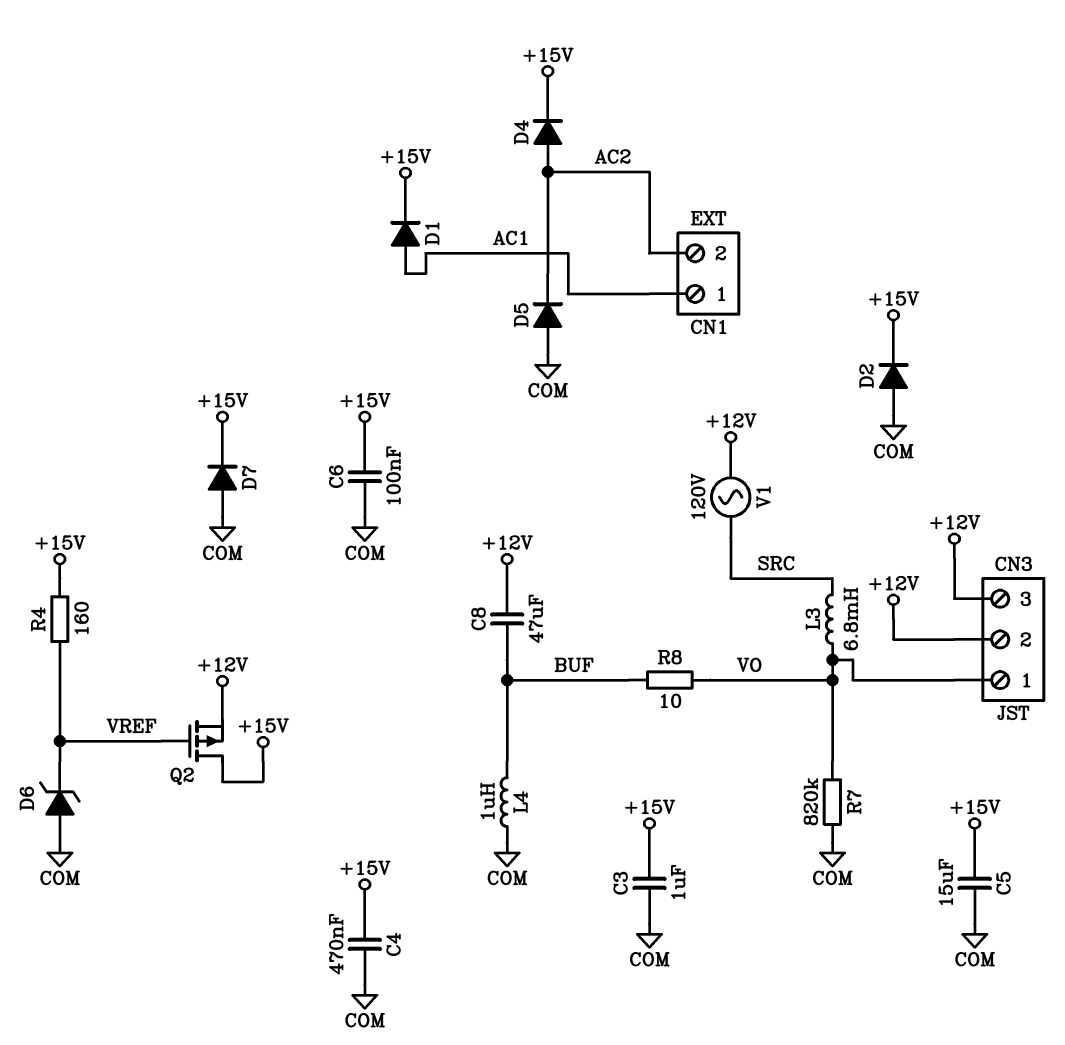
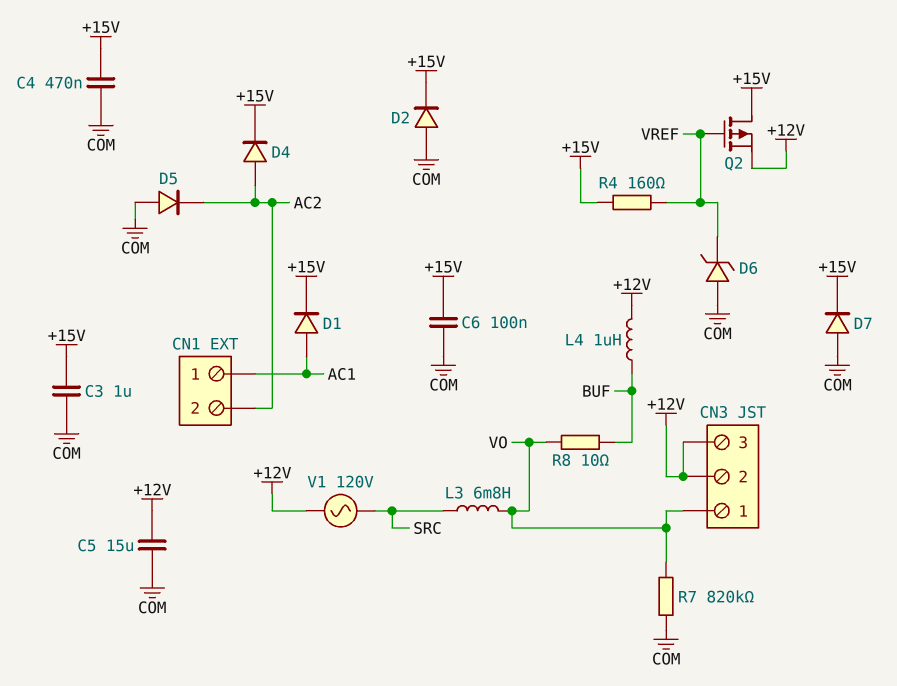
C5: 15uF (+15V, COM) -> 15uF (+12V, COM)
C8: 47uF (+12V, BUF) -> none
L4: 1uH (BUF, COM) -> 1uH (+12V, BUF)

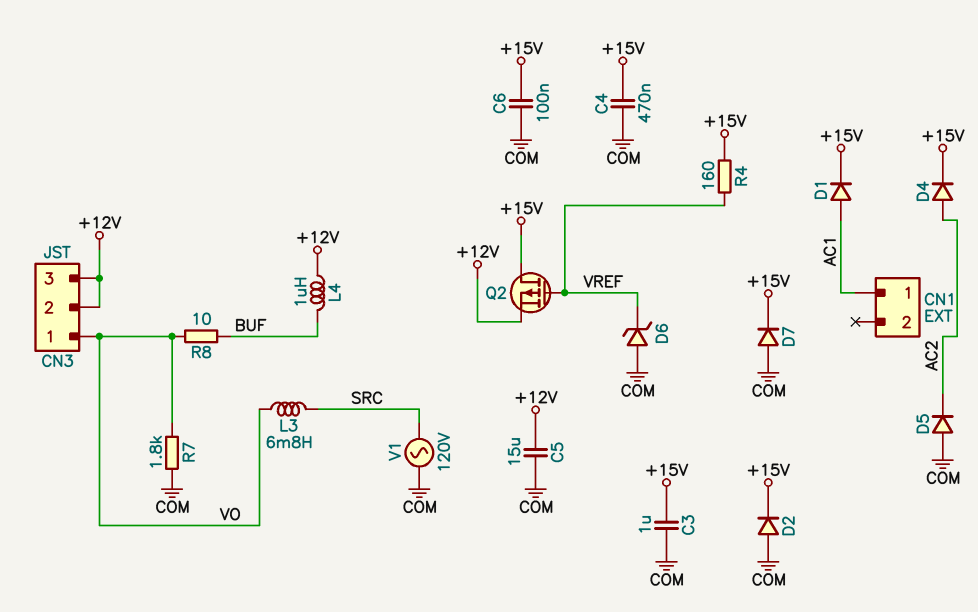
CN1 pin 2: AC2 -> none
R7: 820k (COM, VO) -> 1.8k (COM, VO)
V1: AC 120V (+12V, SRC) -> AC 120V (COM, SRC)

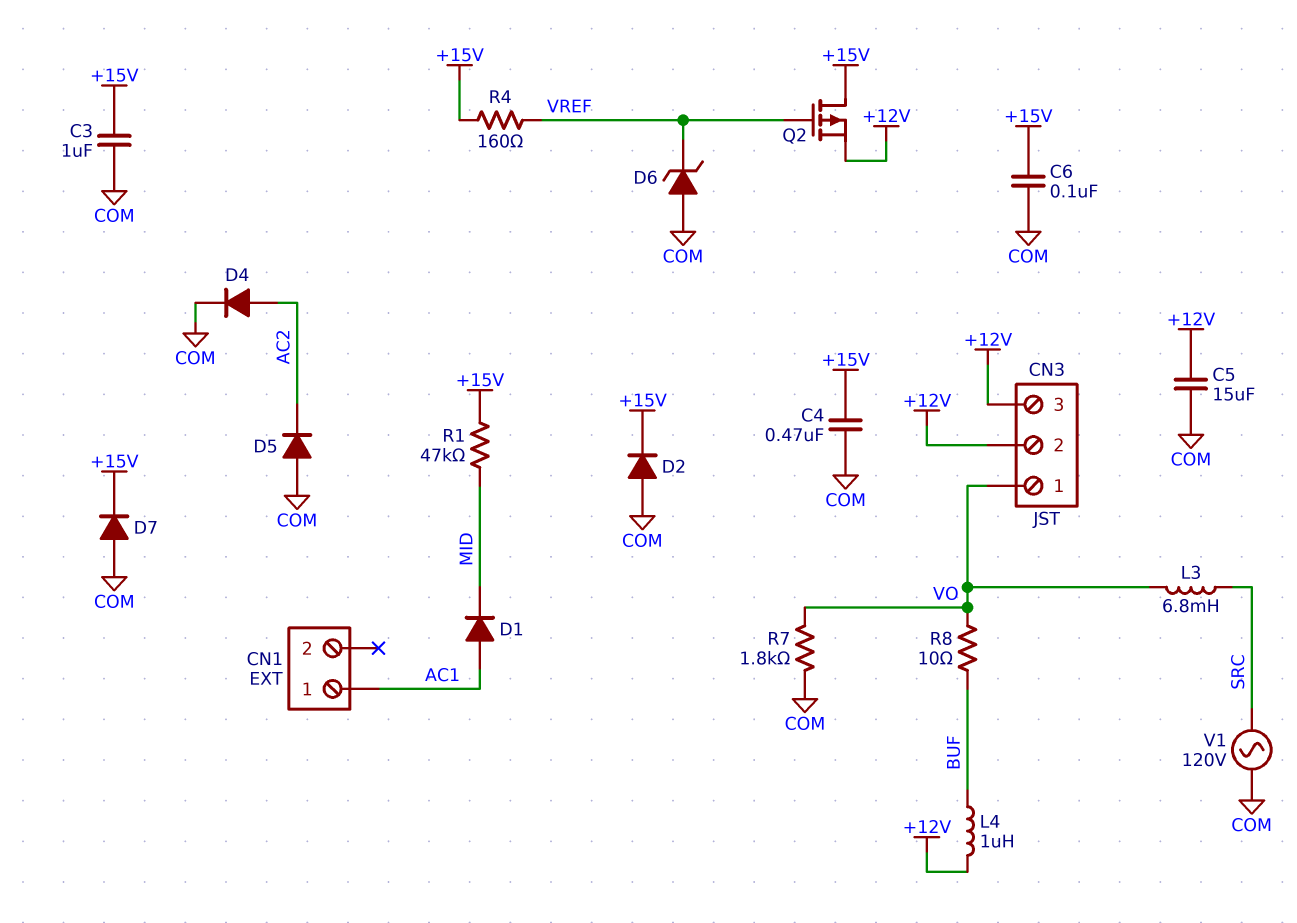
D1: diode (A AC1, K +15V) -> diode (A AC1, K MID)
D4: diode (A AC2, K +15V) -> diode (A AC2, K COM)
R1: none -> 47k (+15V, MID)

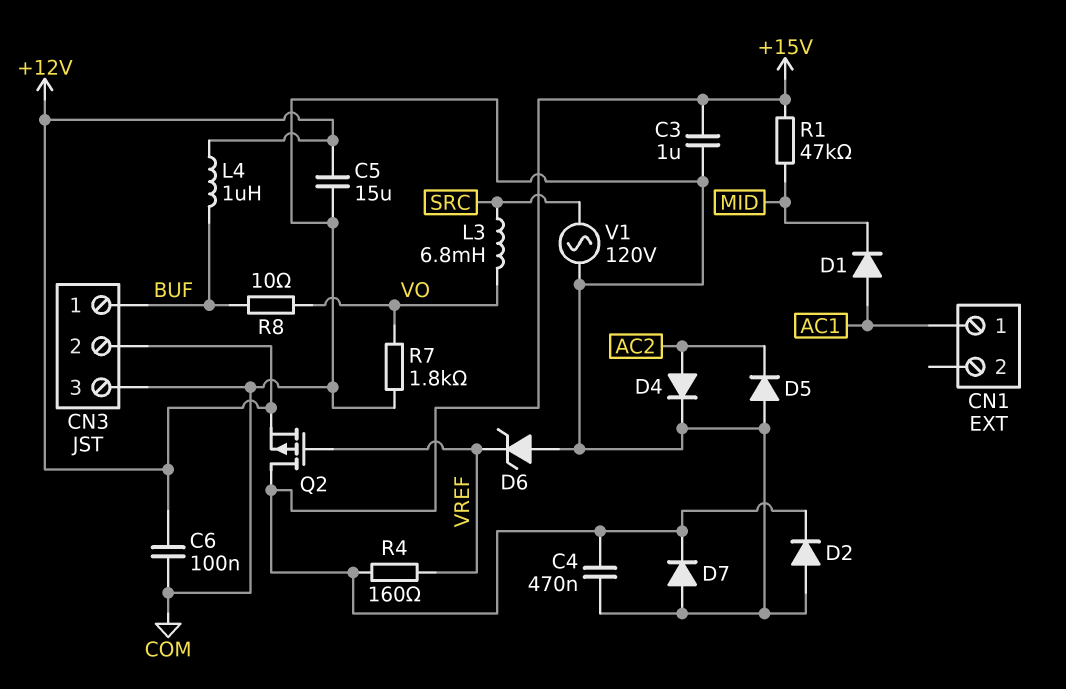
C6: 100nF (+15V, COM) -> 100nF (+12V, COM)
CN3 pin 1: VO -> BUF
CN3 pin 3: +12V -> COM

